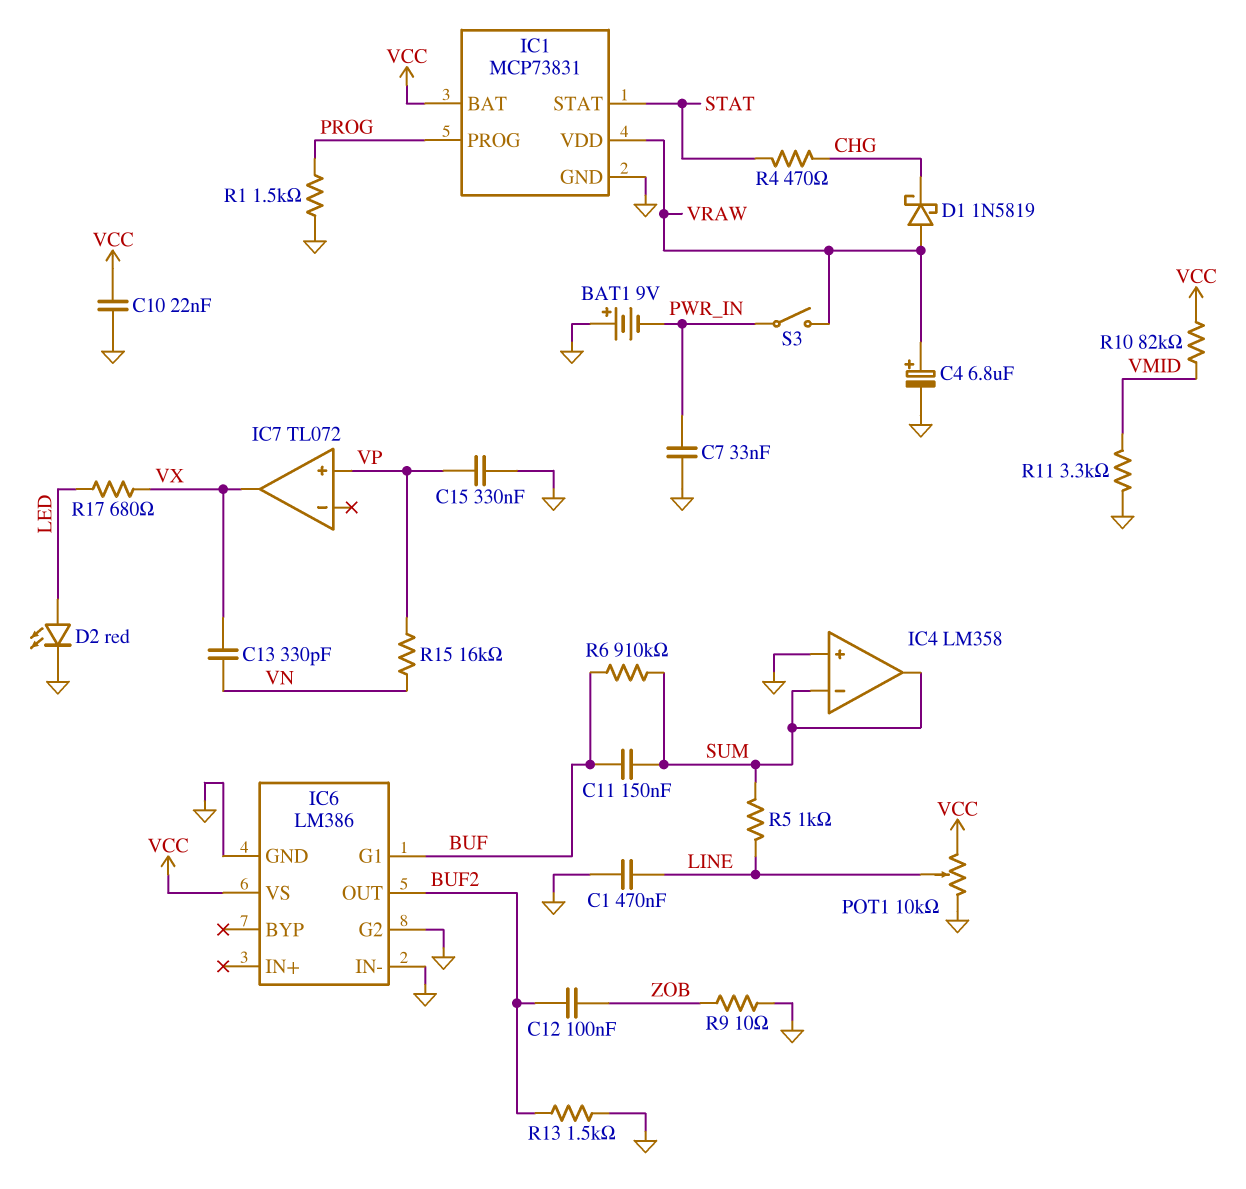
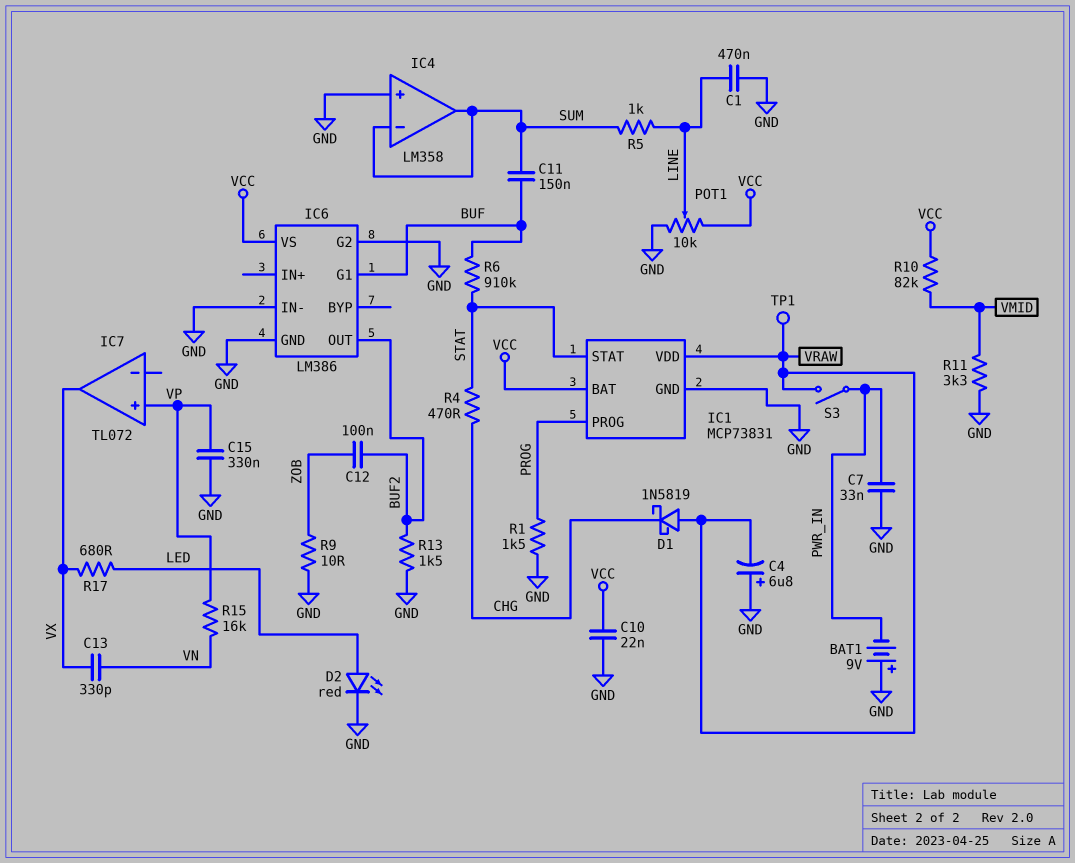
C4: 6.8uF (plus VRAW, minus GND) -> 6.8uF (plus GND, minus VRAW)
R6: 910k (BUF, SUM) -> 910k (BUF, STAT)
TP1: none -> test point (VRAW)

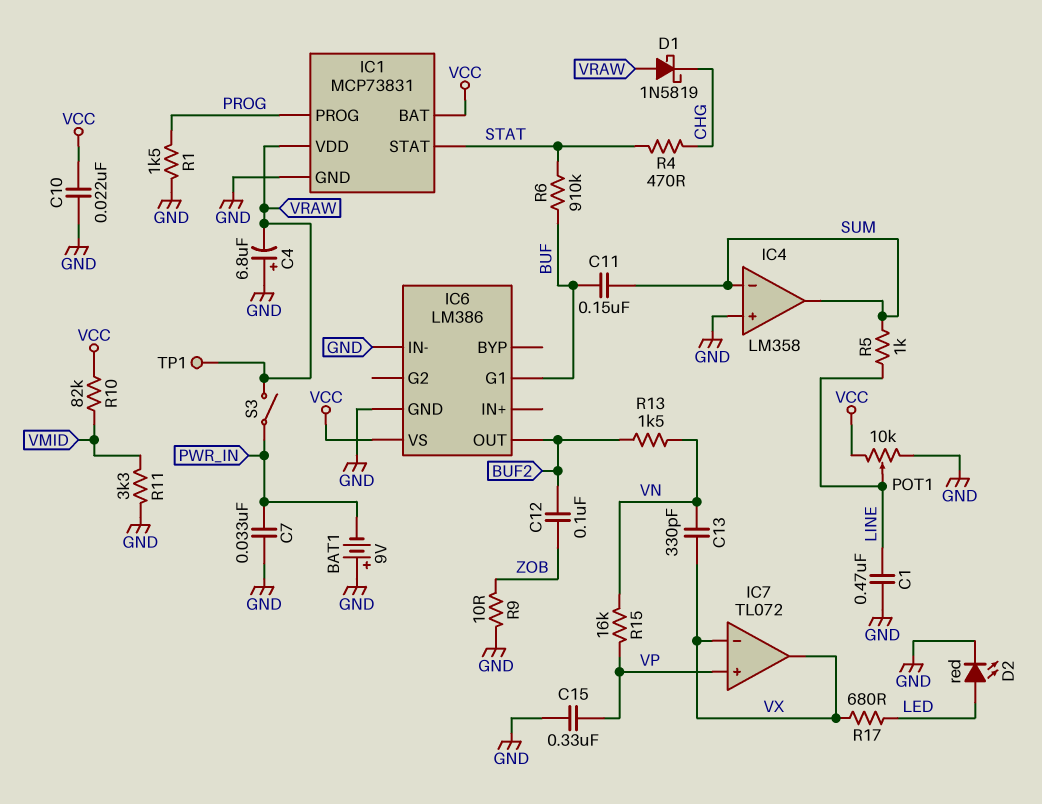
IC6 pin G2: GND -> none
IC7 pin in-: none -> VX
R13: 1.5k (BUF2, GND) -> 1.5k (BUF2, VN)

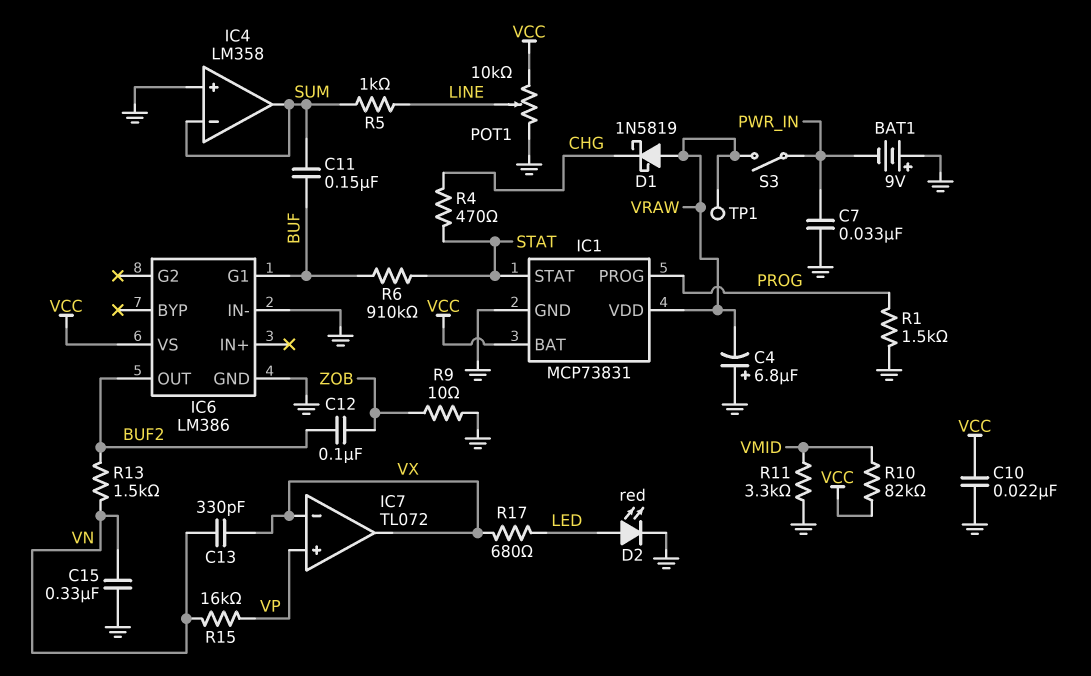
C1: 470nF (GND, LINE) -> none
C15: 330nF (GND, VP) -> 330nF (GND, VN)

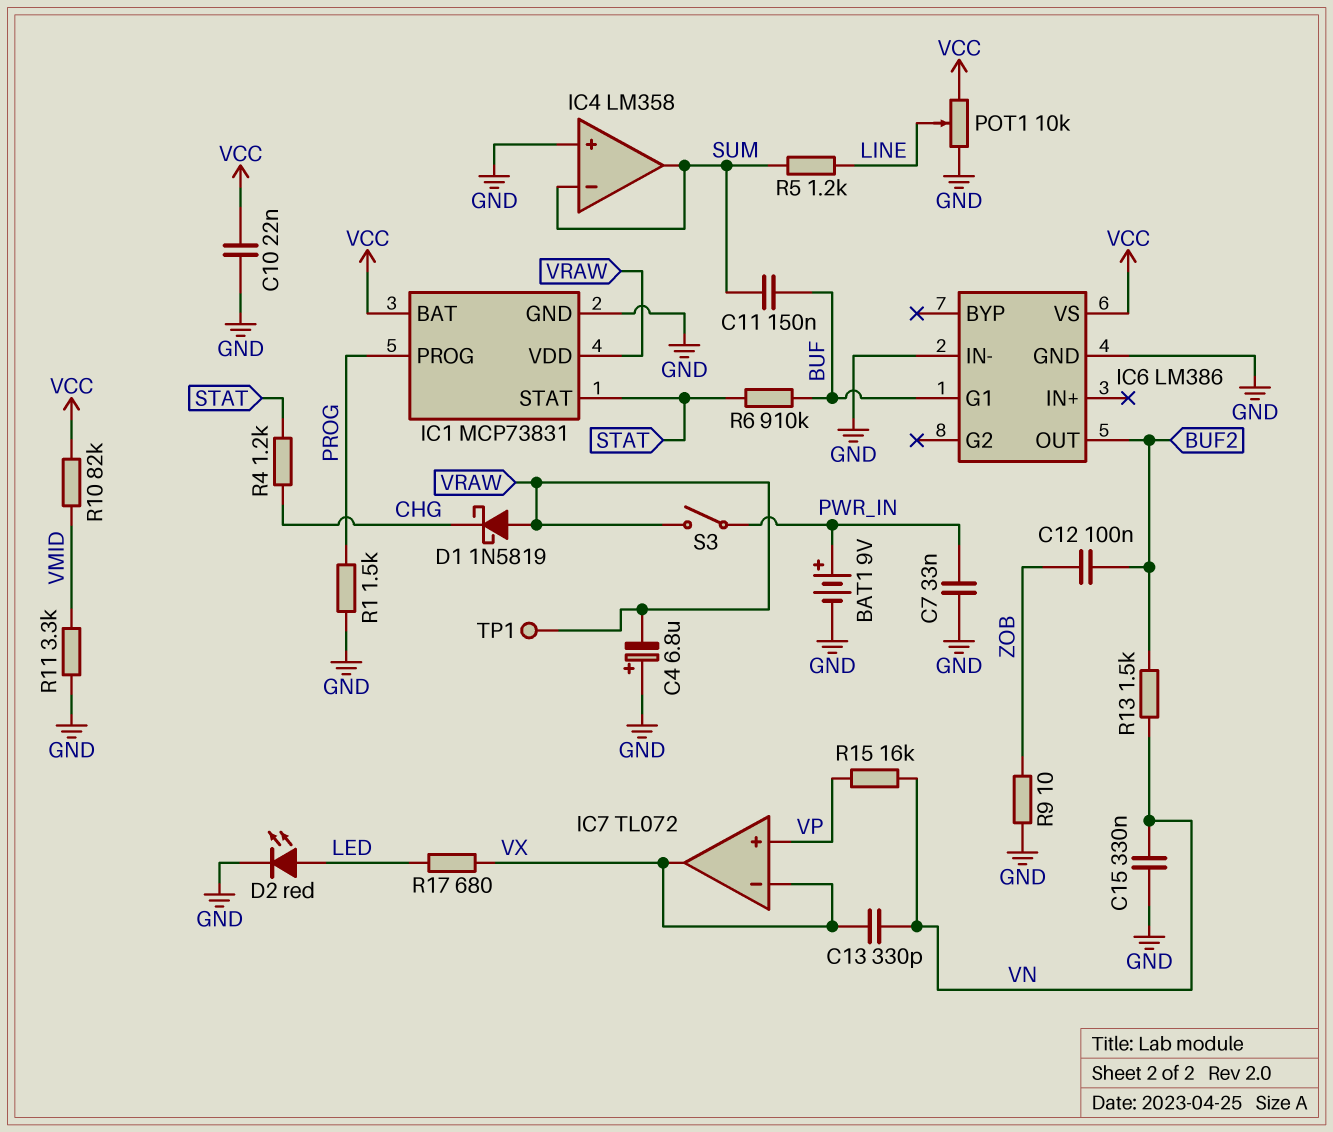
BAT1: 9V (plus GND, minus PWR_IN) -> 9V (plus PWR_IN, minus GND)
R4: 470 (CHG, STAT) -> 1.2k (CHG, STAT)
R5: 1k (LINE, SUM) -> 1.2k (LINE, SUM)

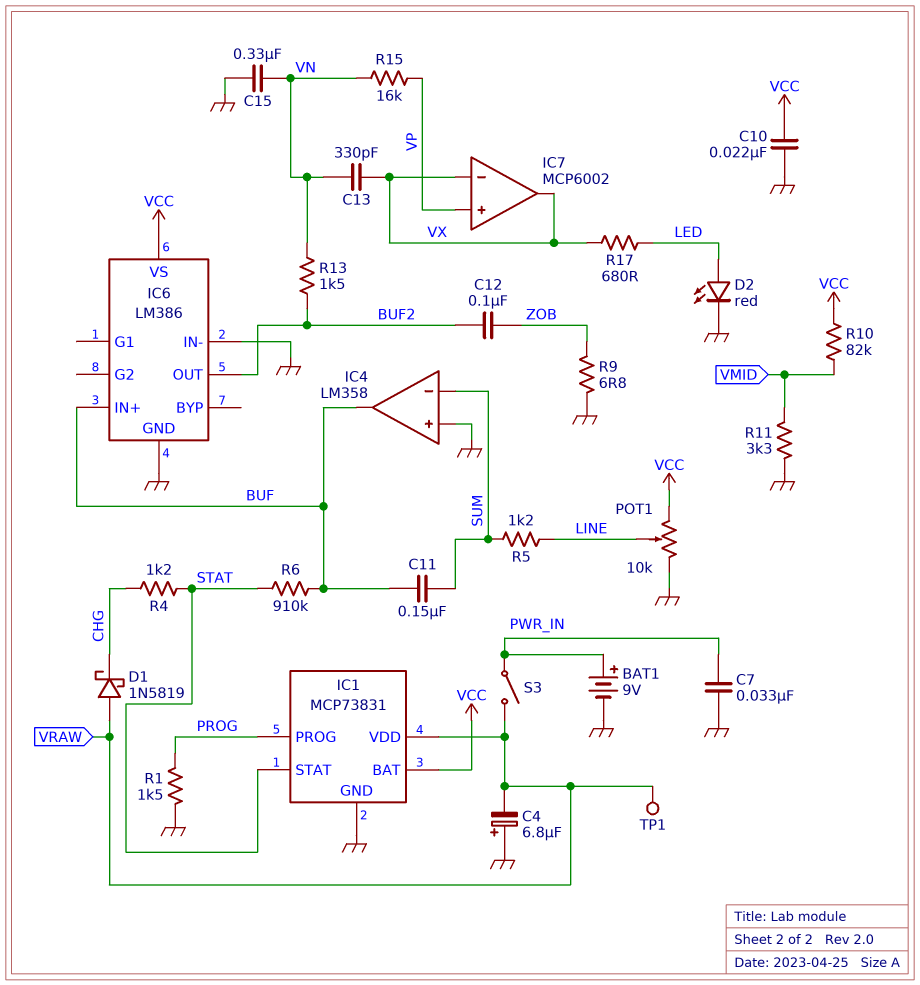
IC4 pin out: SUM -> BUF
IC6 pin G1: BUF -> none
IC6 pin IN+: none -> BUF
IC7: TL072 -> MCP6002
R9: 10 (GND, ZOB) -> 6.8 (GND, ZOB)

